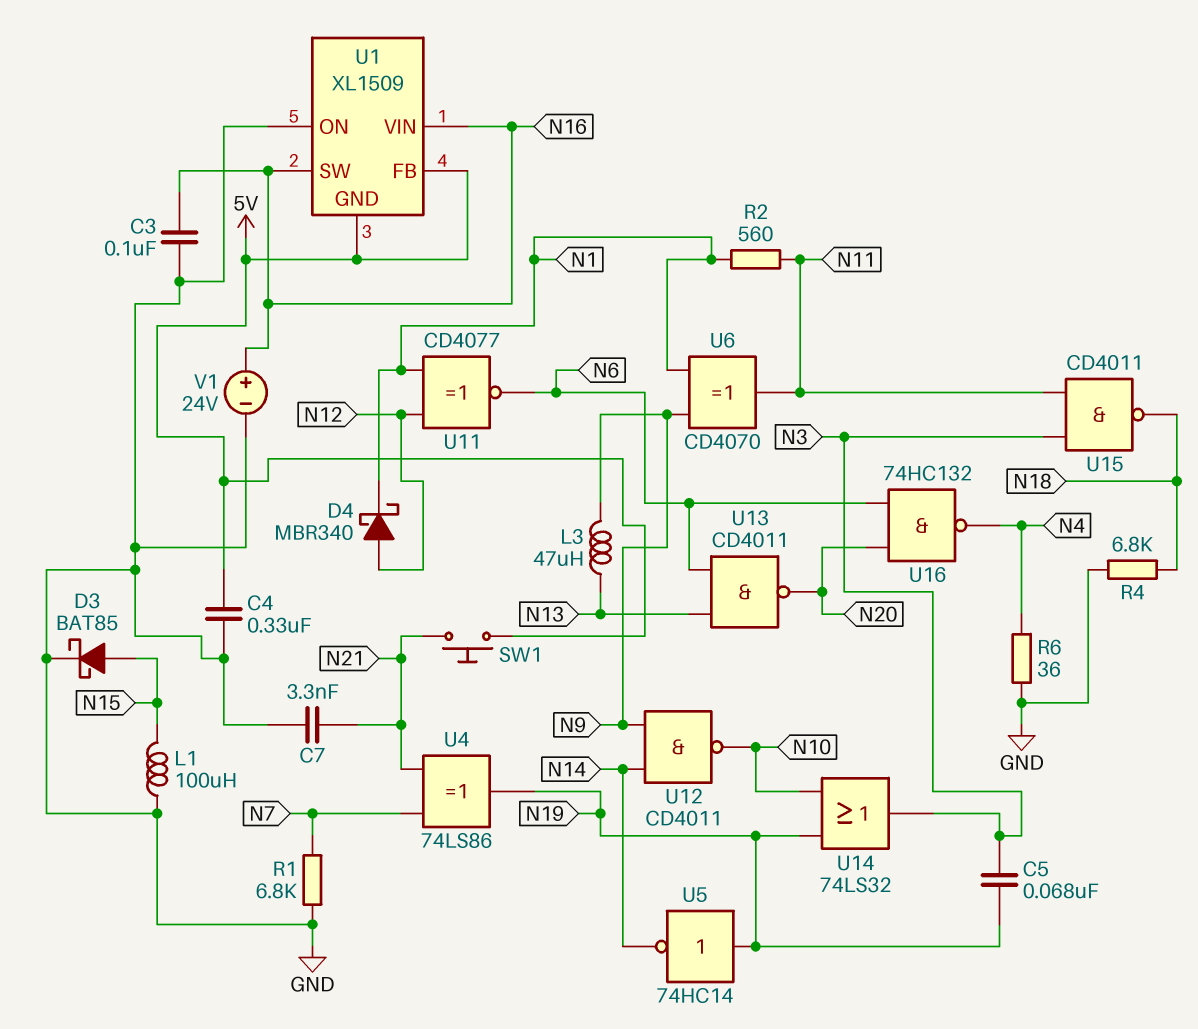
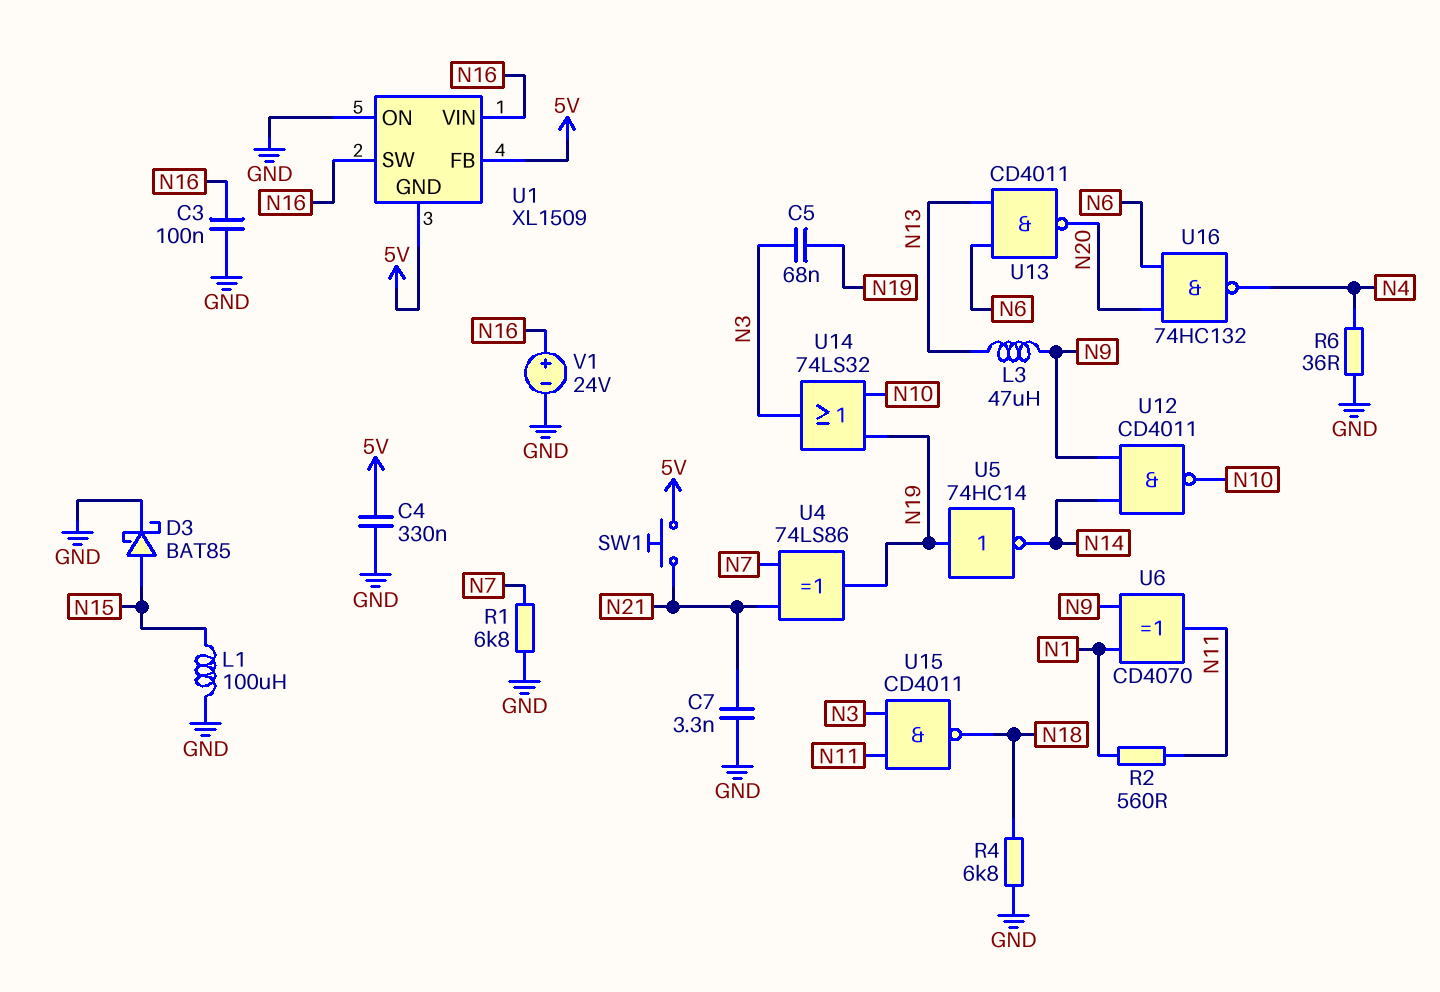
D4: schottky MBR340 (A N12, K N1) -> none
U11: XNOR CD4077 (in N1, in N12, out N6) -> none

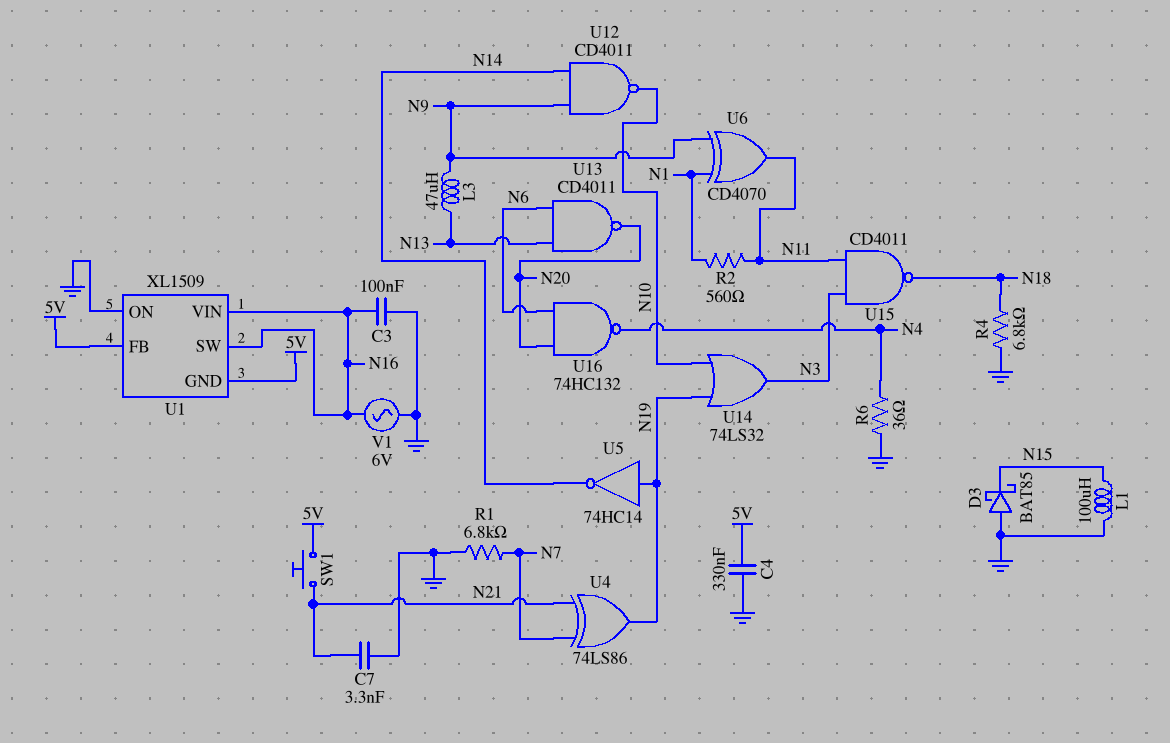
C5: 68nF (N3, N19) -> none
D3: schottky BAT85 (A N15, K GND) -> schottky BAT85 (A GND, K N15)
V1: 24V (plus N16, minus GND) -> AC 6V (GND, N16)

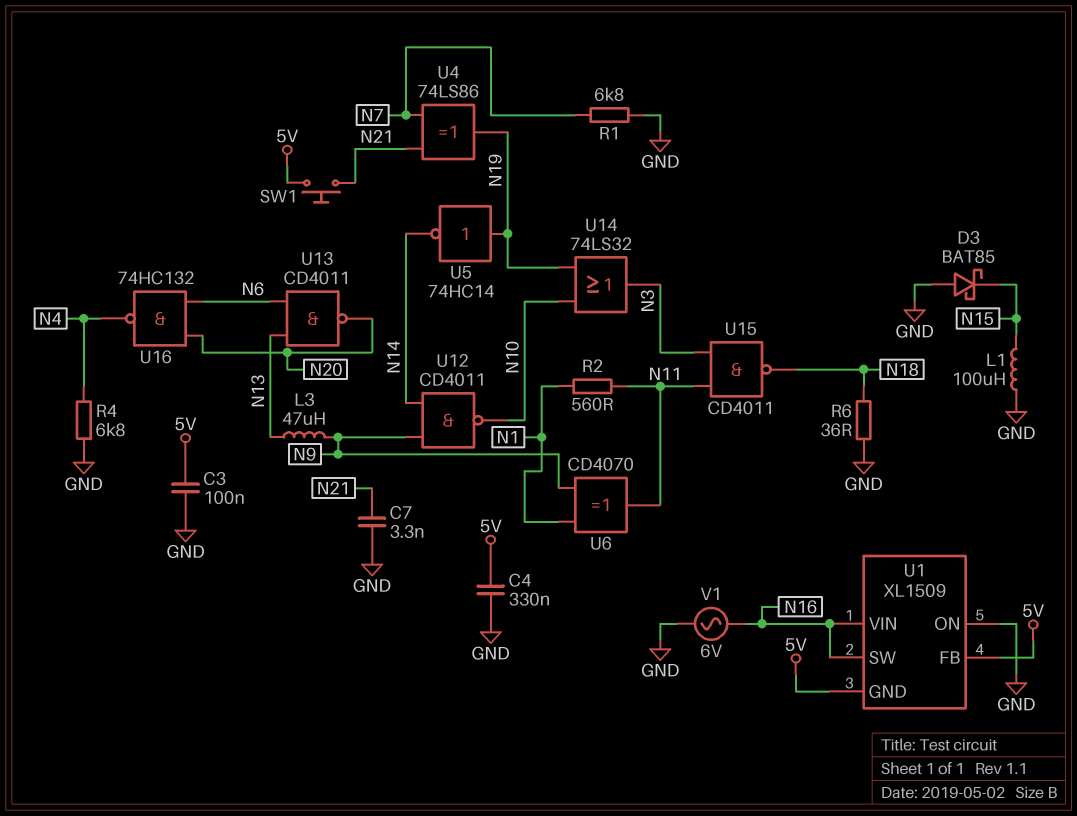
C3: 100nF (GND, N16) -> 100nF (5V, GND)
R4: 6.8k (GND, N18) -> 6.8k (GND, N4)
R6: 36 (GND, N4) -> 36 (GND, N18)

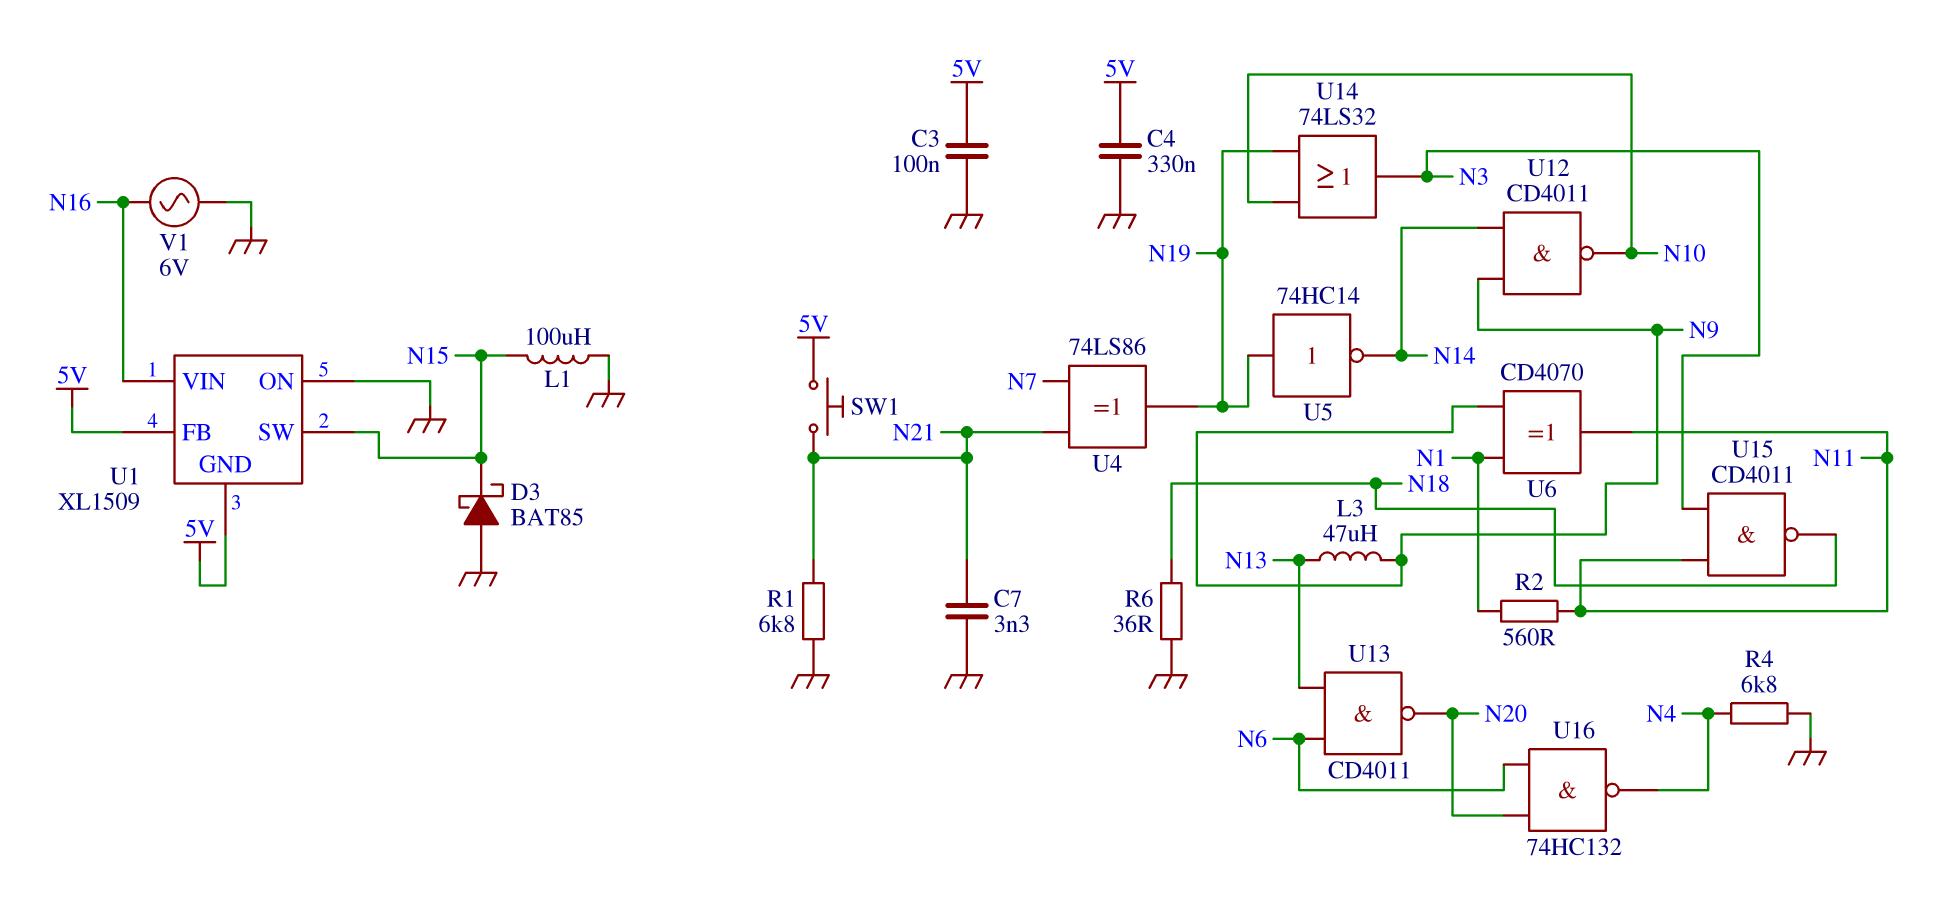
R1: 6.8k (GND, N7) -> 6.8k (GND, N21)
U1 pin SW: N16 -> N15

